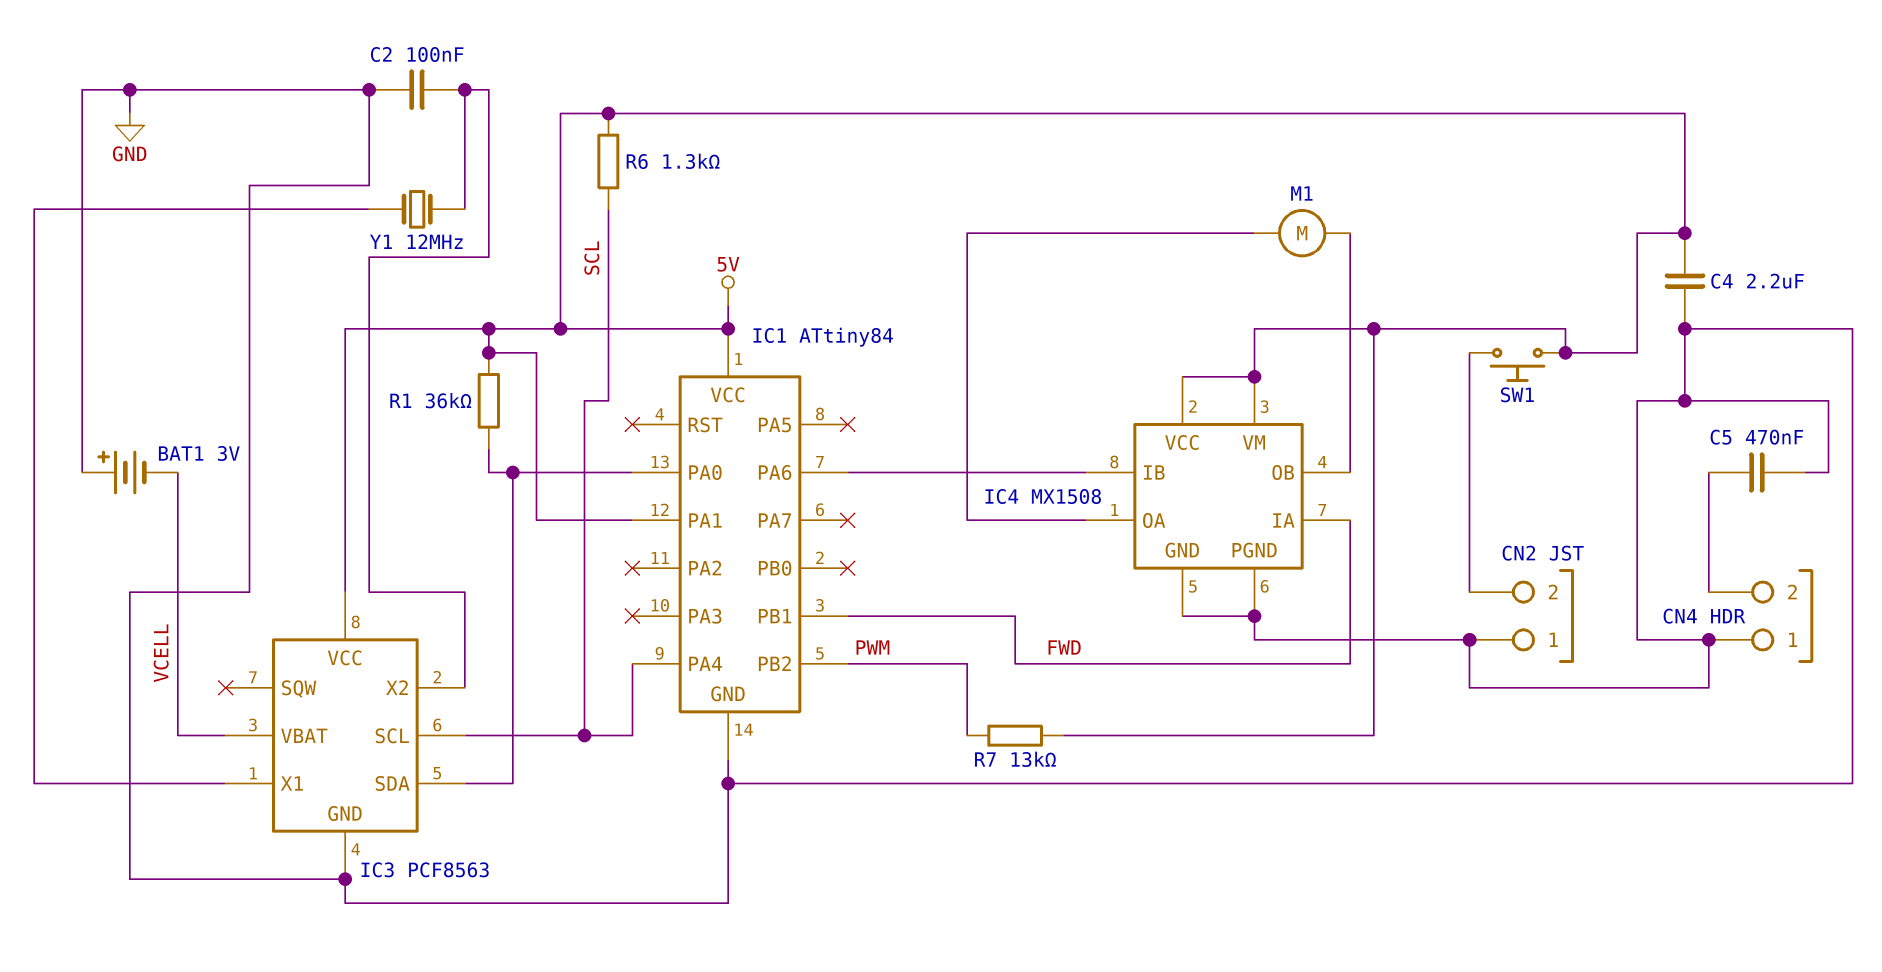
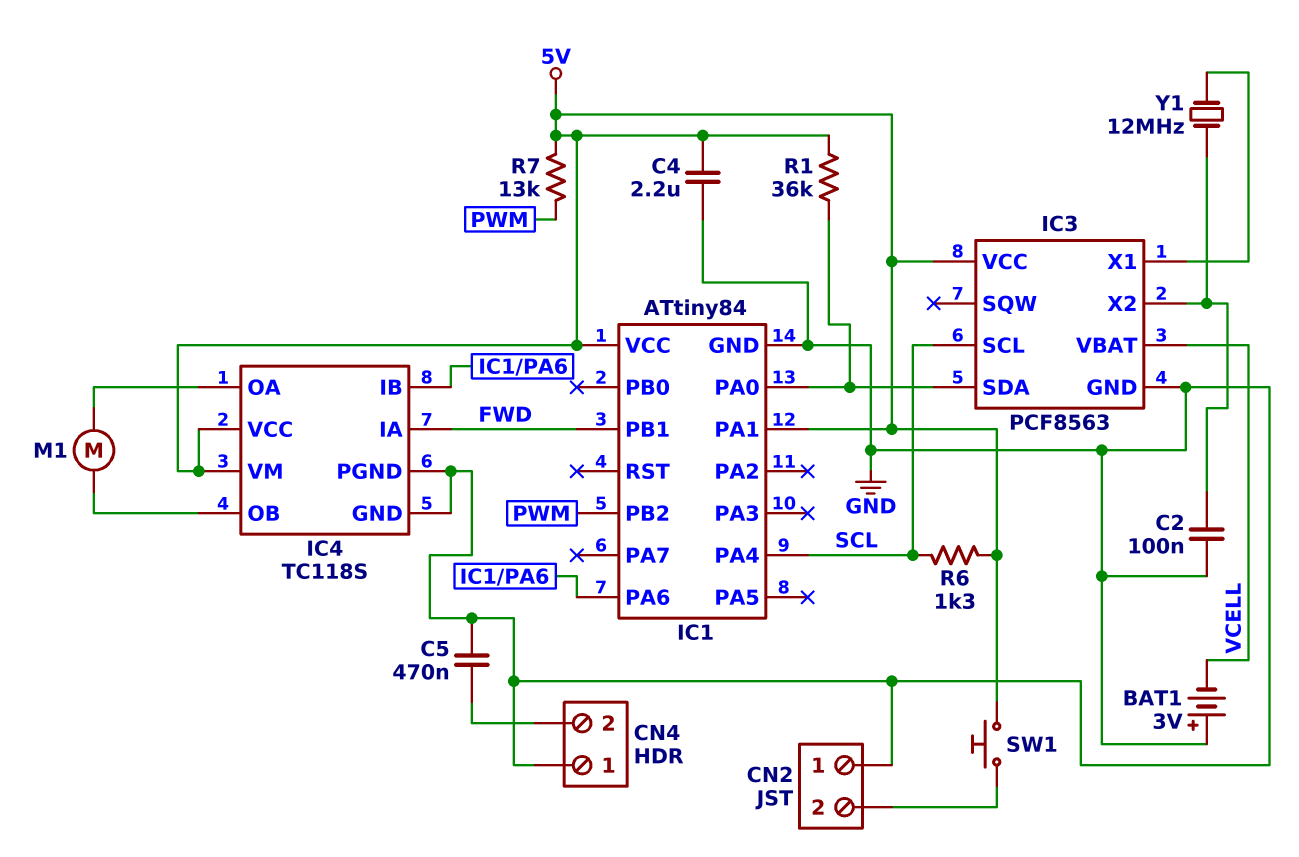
IC4: MX1508 -> TC118S

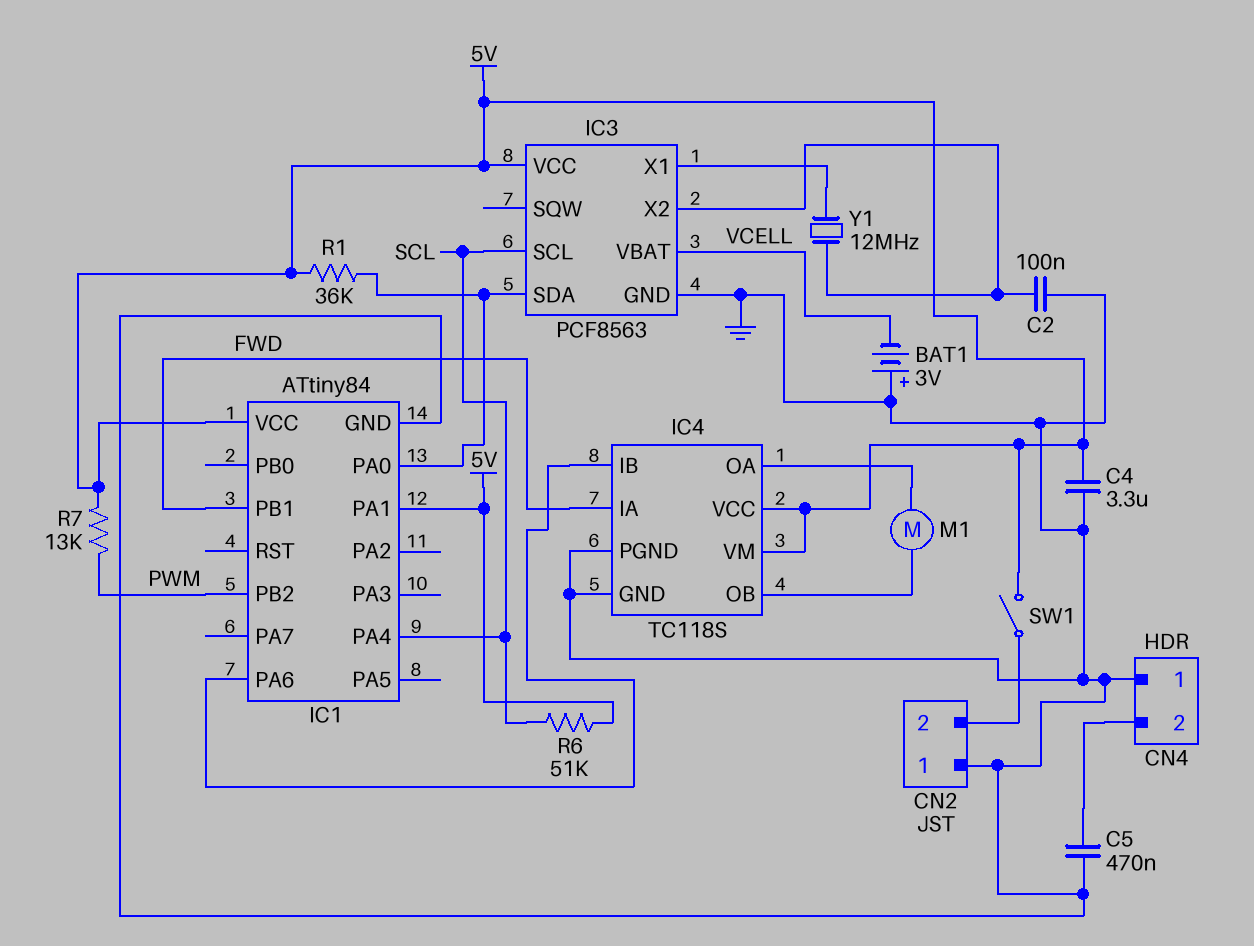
C4: 2.2uF (5V, GND) -> 3.3uF (5V, GND)
R6: 1.3k (5V, SCL) -> 51k (5V, SCL)
SW1: button (5V, CN2/2) -> switch (5V, CN2/2)

